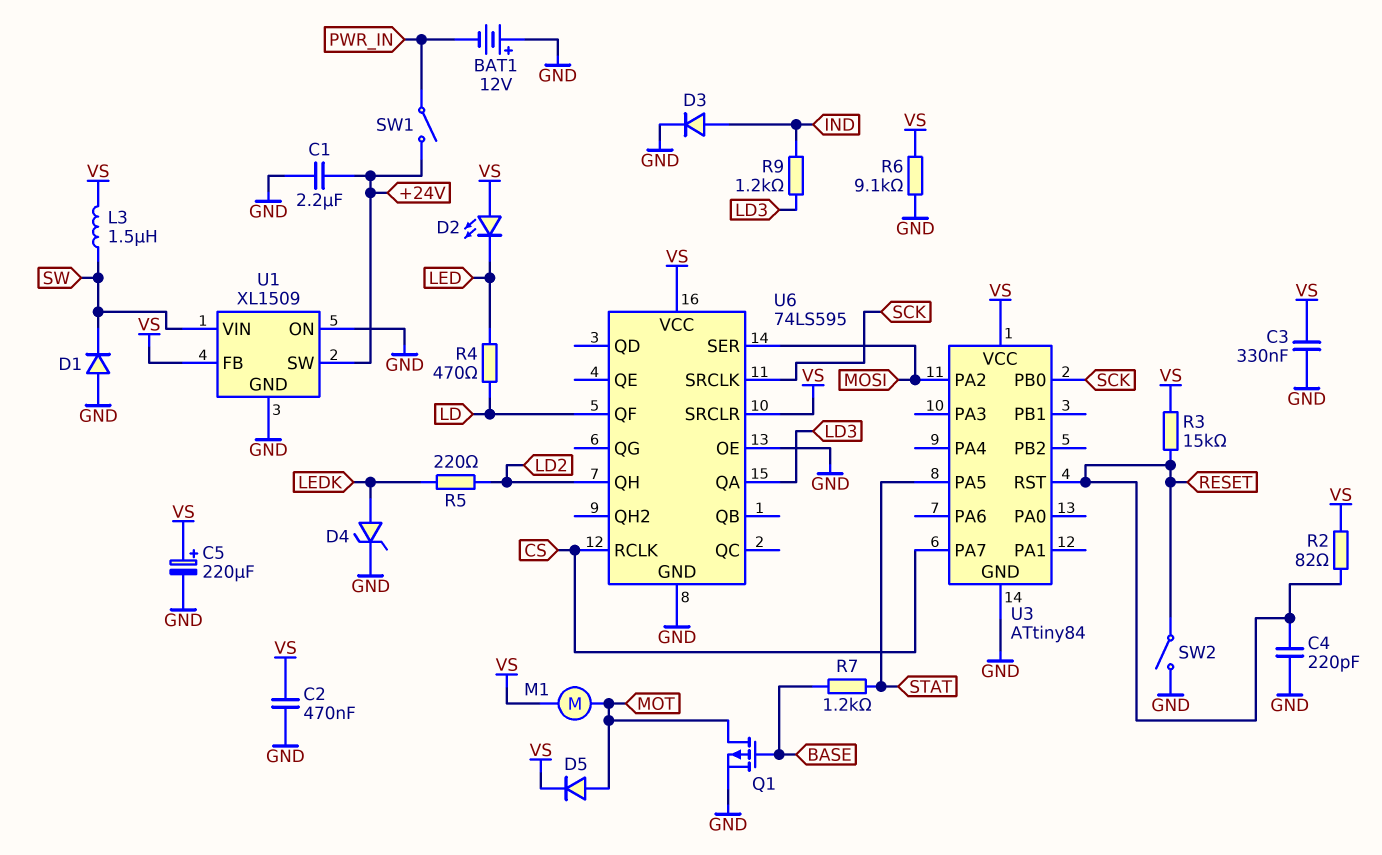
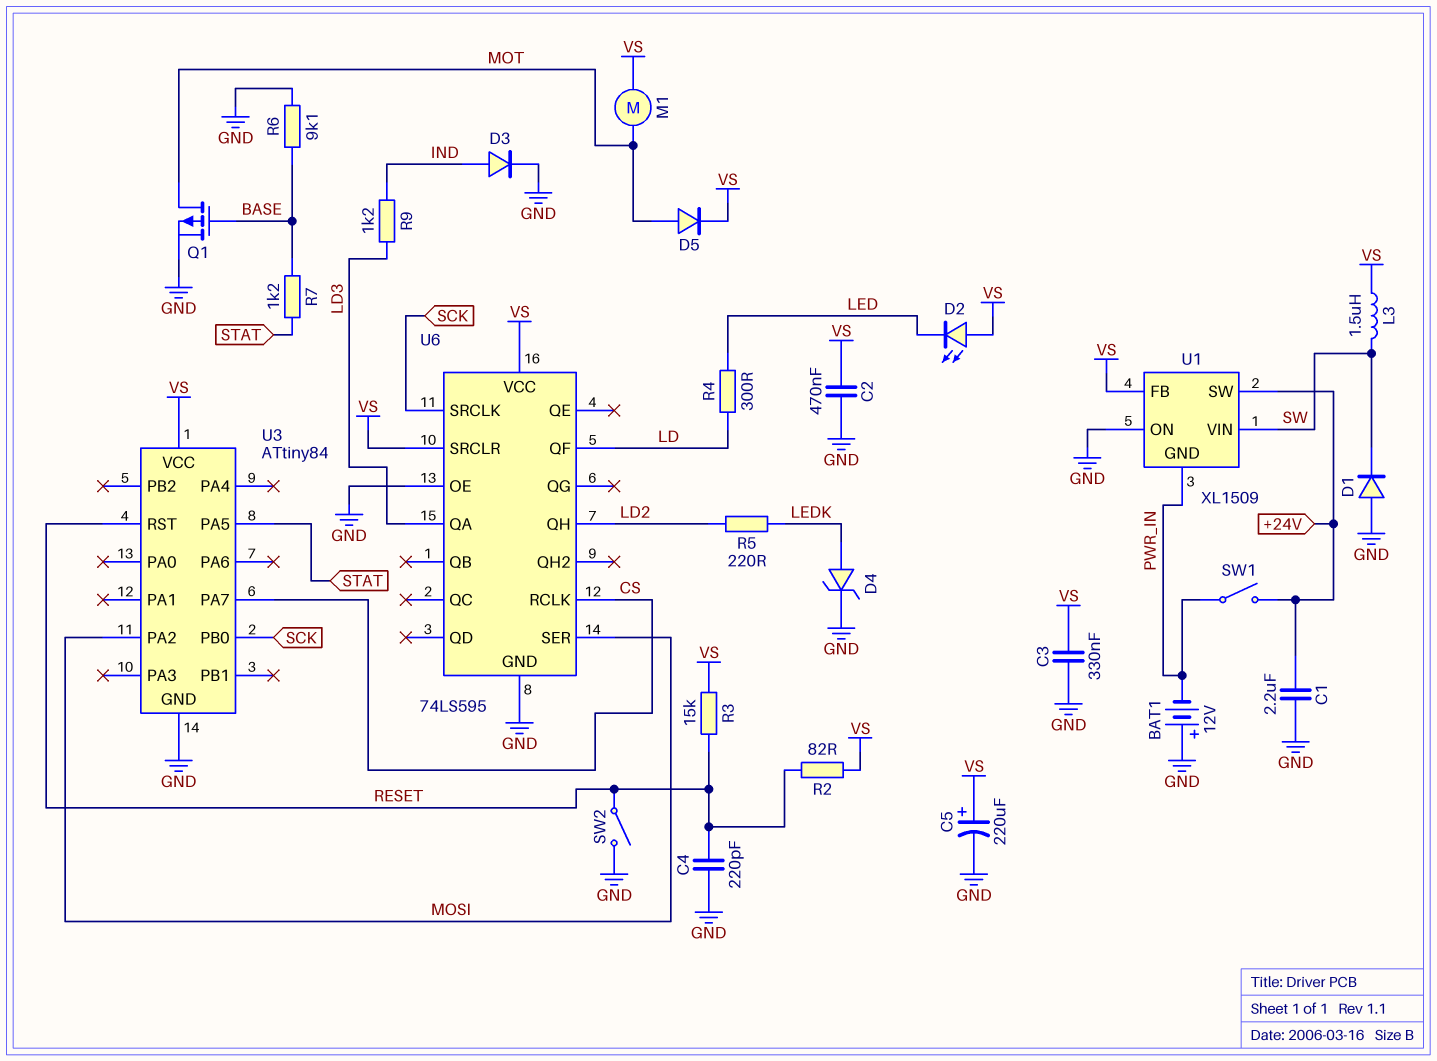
R4: 470 (LD, LED) -> 300 (LD, LED)
R6: 9.1k (GND, VS) -> 9.1k (BASE, GND)
U1 pin GND: GND -> PWR_IN

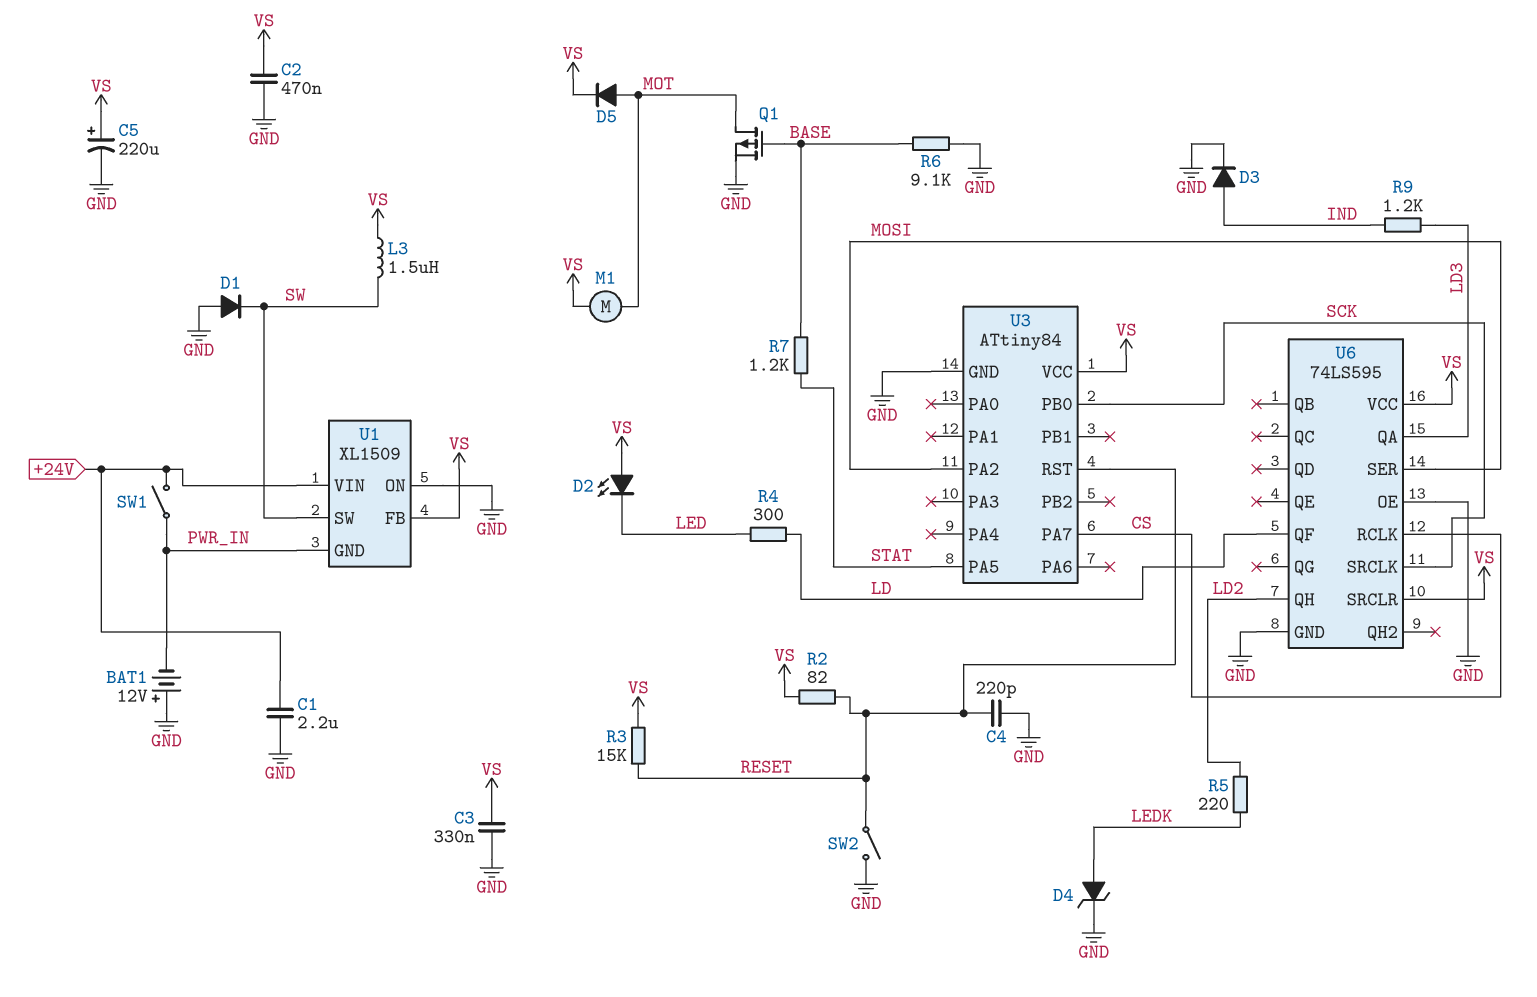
U1 pin SW: +24V -> SW
U1 pin VIN: SW -> +24V

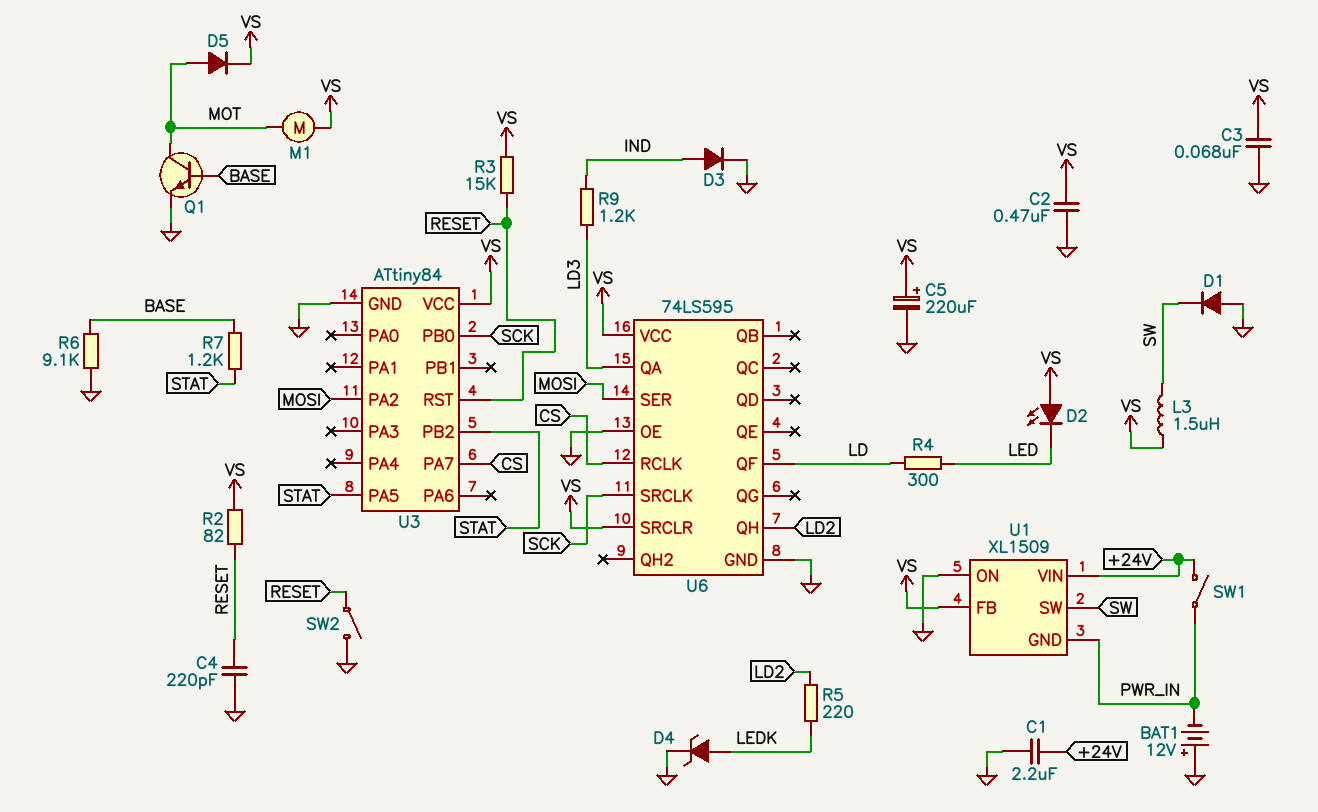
C3: 330nF (GND, VS) -> 68nF (GND, VS)
Q1: PMOS (G BASE, D MOT, S GND) -> NPN (B BASE, C MOT, E GND)
U3 pin PB2: none -> STAT

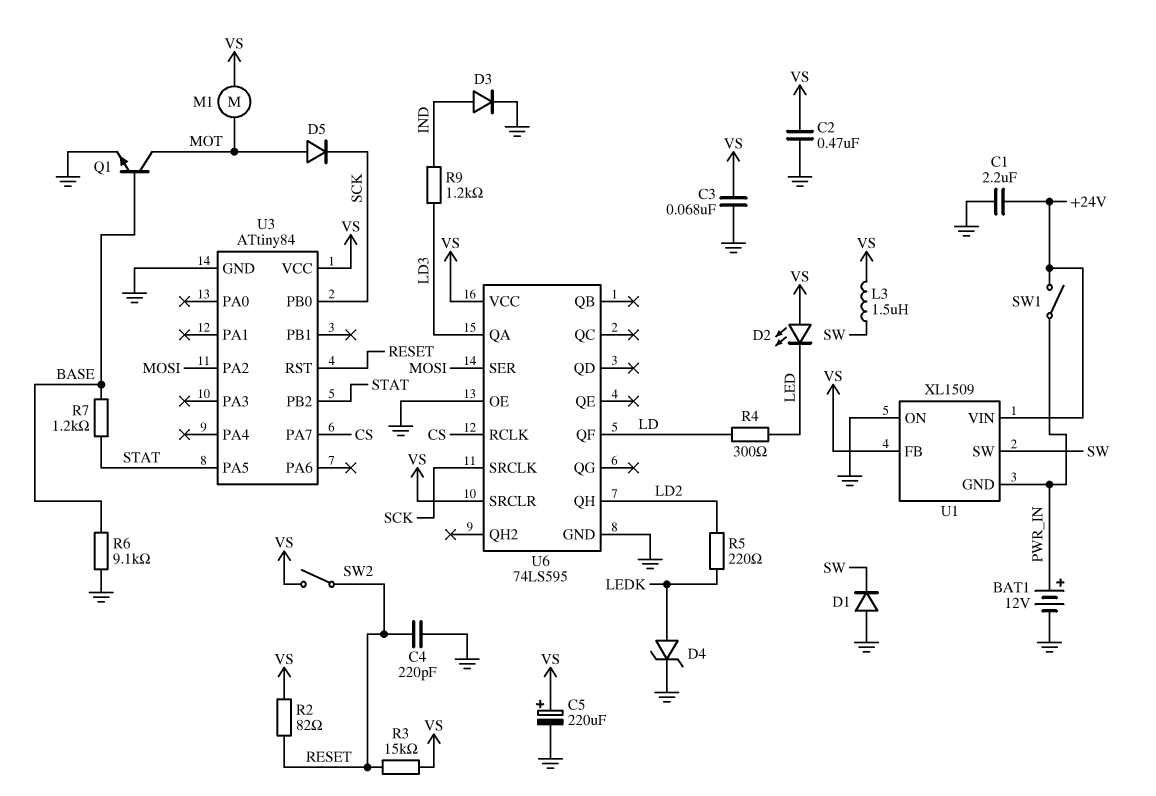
BAT1: 12V (plus GND, minus PWR_IN) -> 12V (plus PWR_IN, minus GND)
D5: diode (A MOT, K VS) -> diode (A MOT, K SCK)
SW2: switch (GND, RESET) -> switch (RESET, VS)

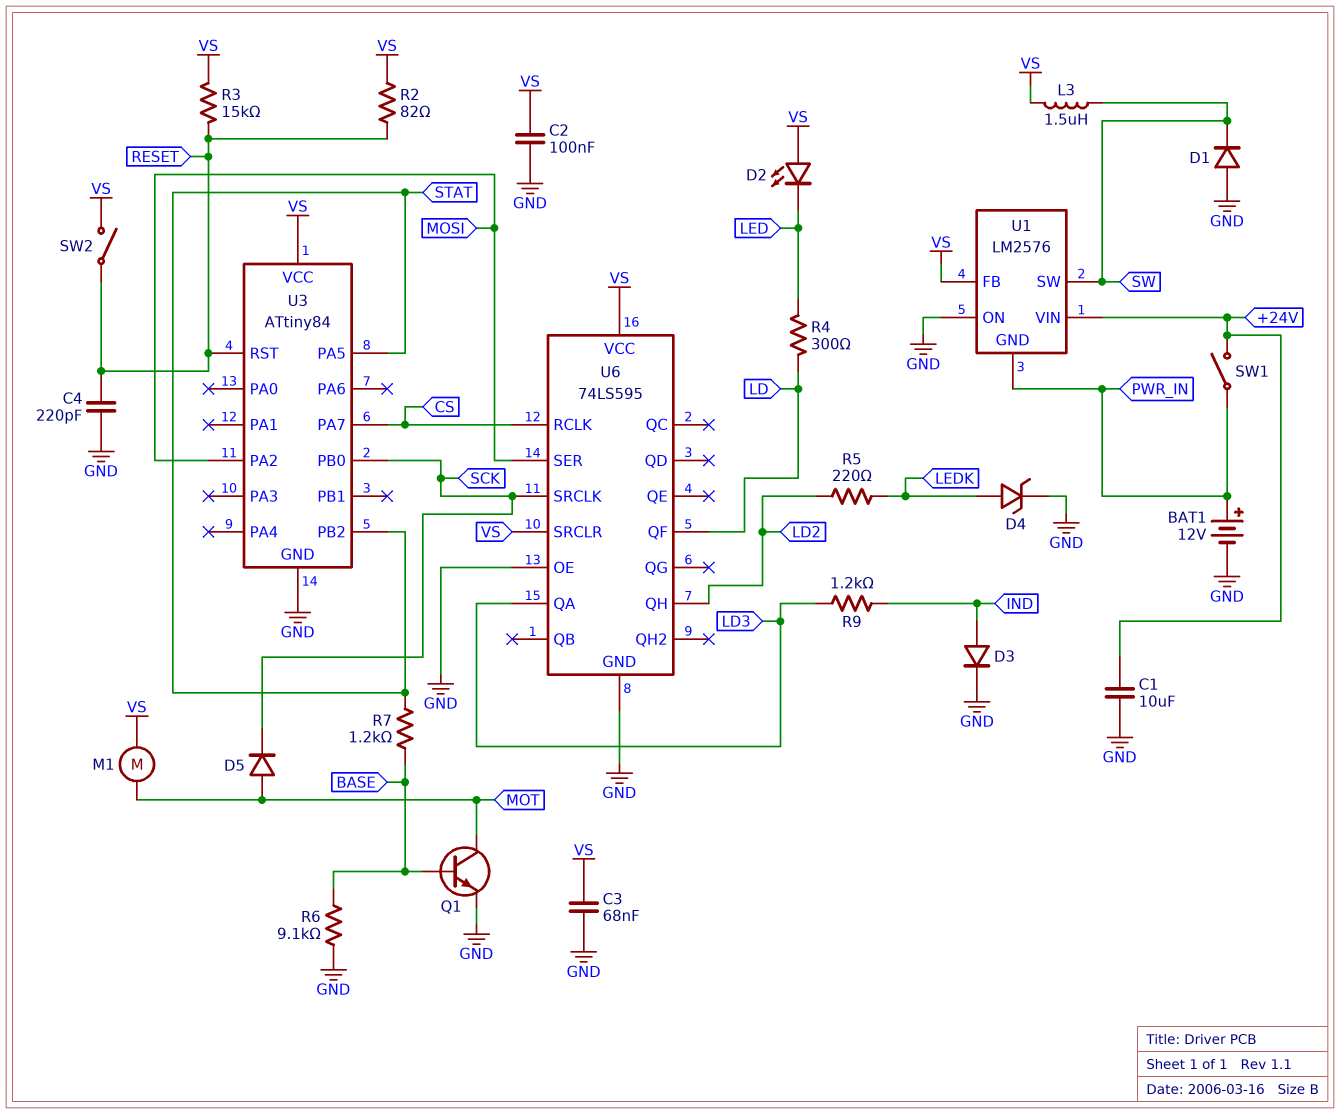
C1: 2.2uF (+24V, GND) -> 10uF (+24V, GND)
C2: 470nF (GND, VS) -> 100nF (GND, VS)
C5: 220uF (plus VS, minus GND) -> none
U1: XL1509 -> LM2576

